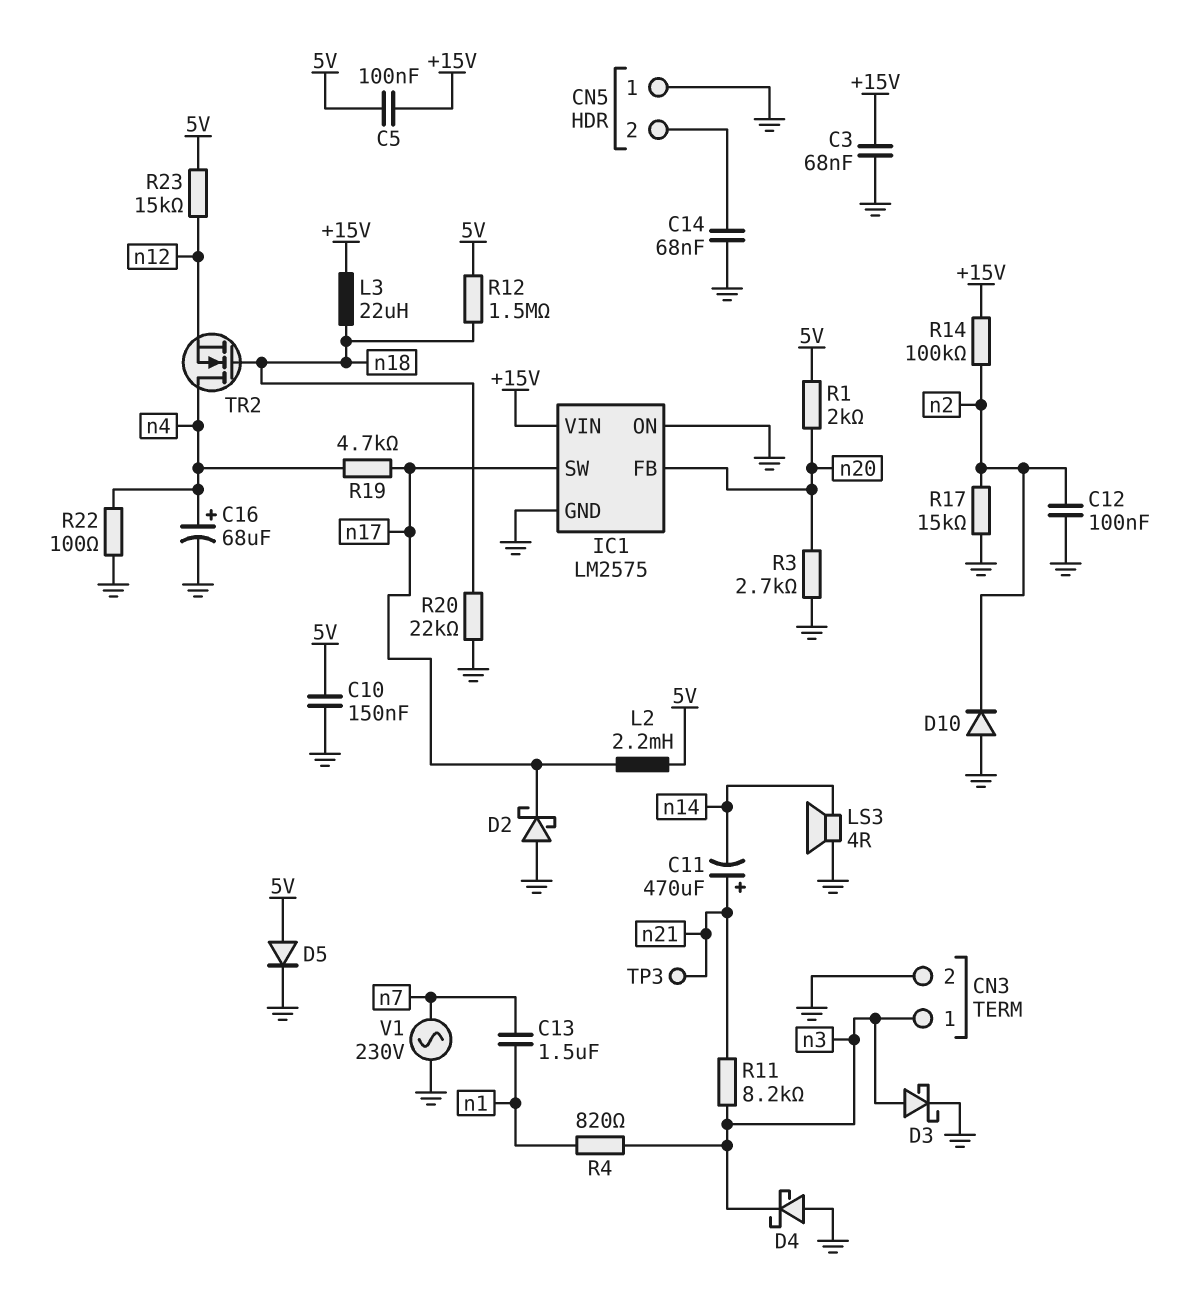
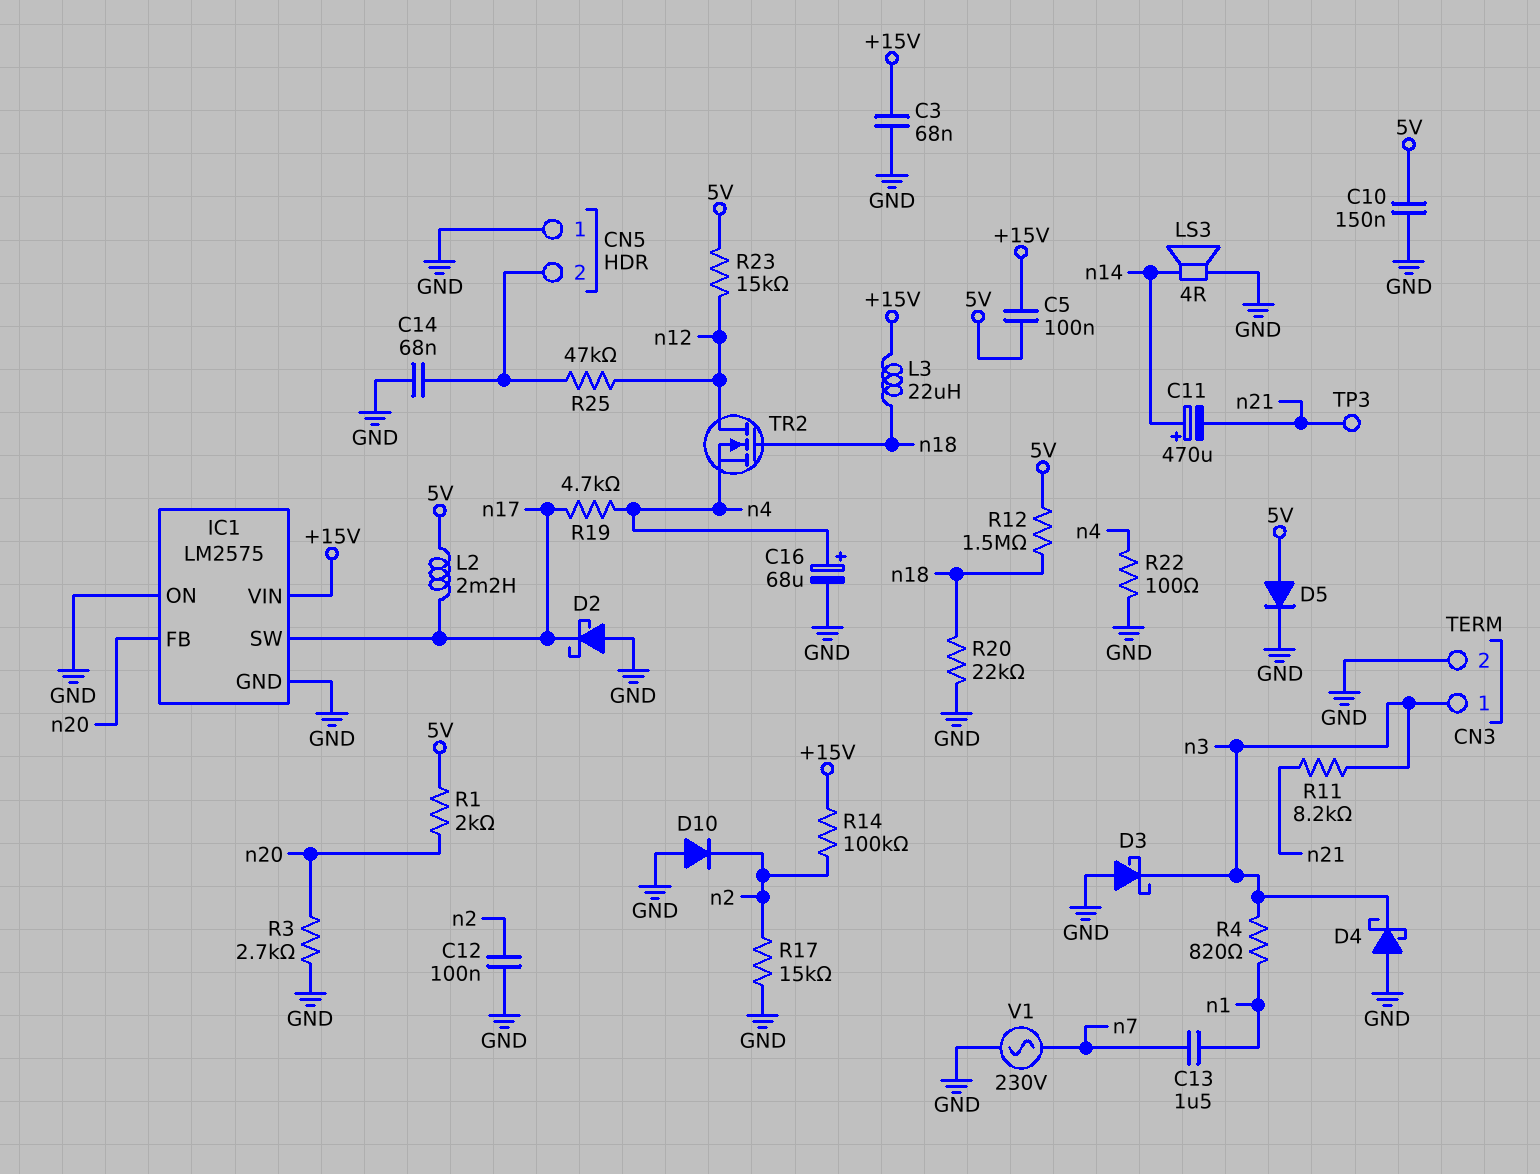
C11: 470uF (plus n21, minus n14) -> 470uF (plus n14, minus n21)
D3: schottky (A n3, K GND) -> schottky (A GND, K n3)
R25: none -> 47k (CN5/2, n12)
TR2: NMOS (G n18, D n4, S n12) -> NMOS (G n18, D n12, S n4)

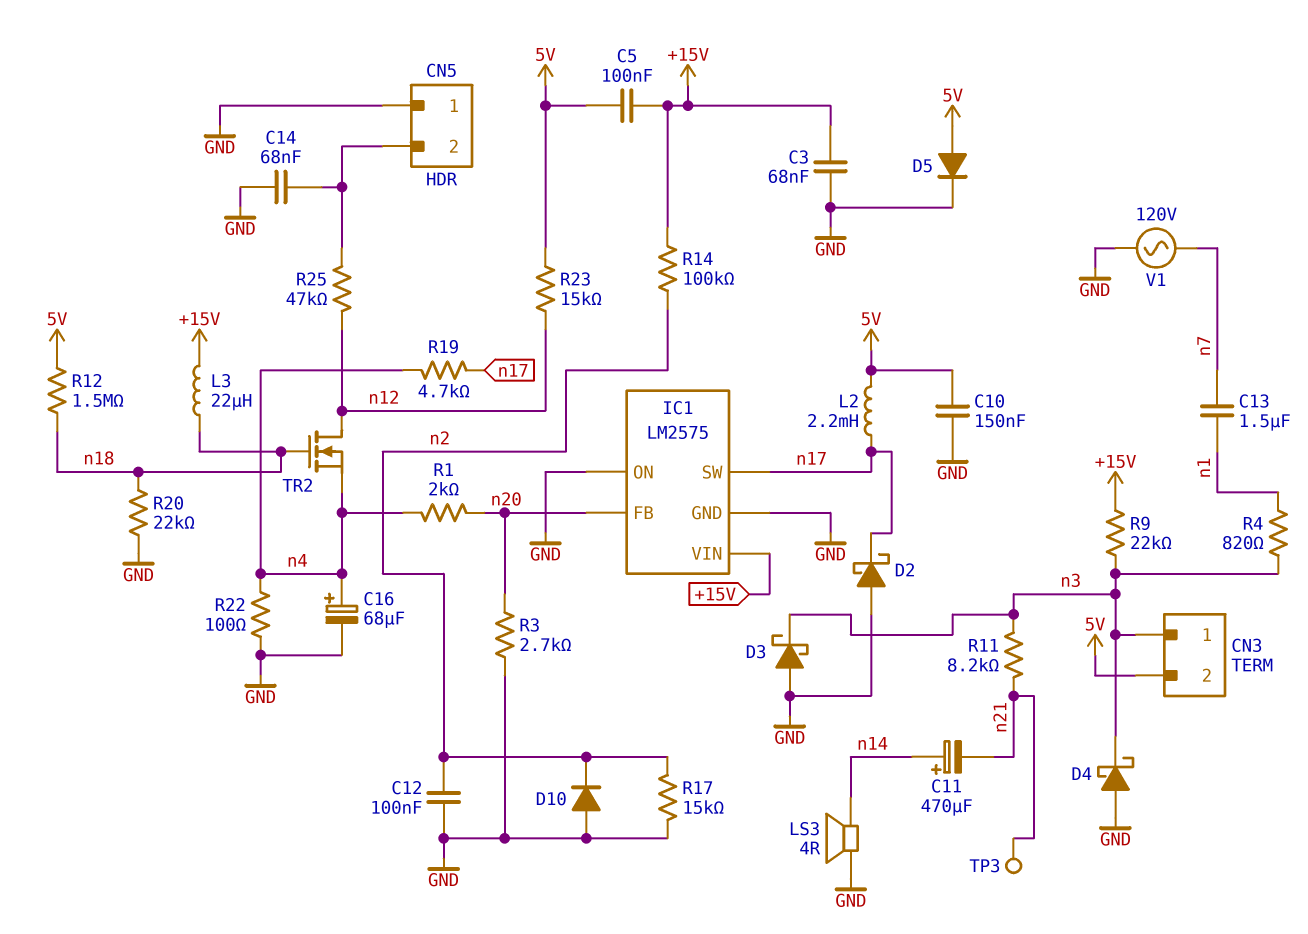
CN3 pin 2: GND -> 5V
R1: 2k (5V, n20) -> 2k (n4, n20)
R9: none -> 22k (+15V, n3)
V1: AC 230V (GND, n7) -> AC 120V (GND, n7)

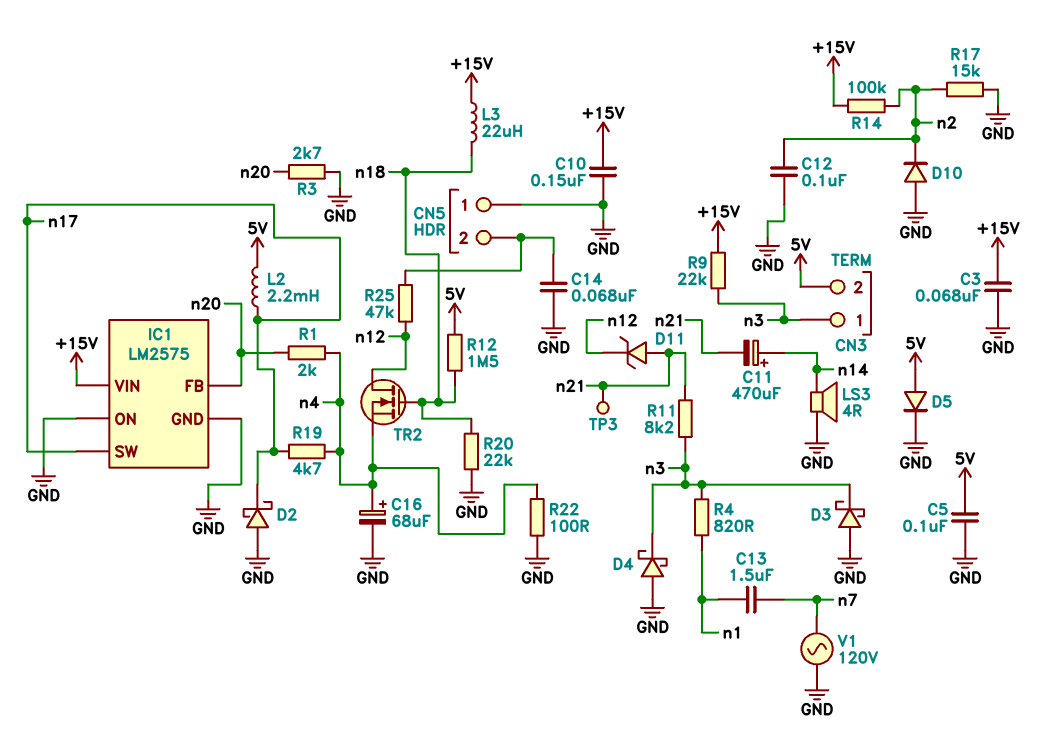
C5: 100nF (+15V, 5V) -> 100nF (5V, GND)
C10: 150nF (5V, GND) -> 150nF (+15V, GND)
D11: none -> zener (A n21, K n12)
R23: 15k (5V, n12) -> none

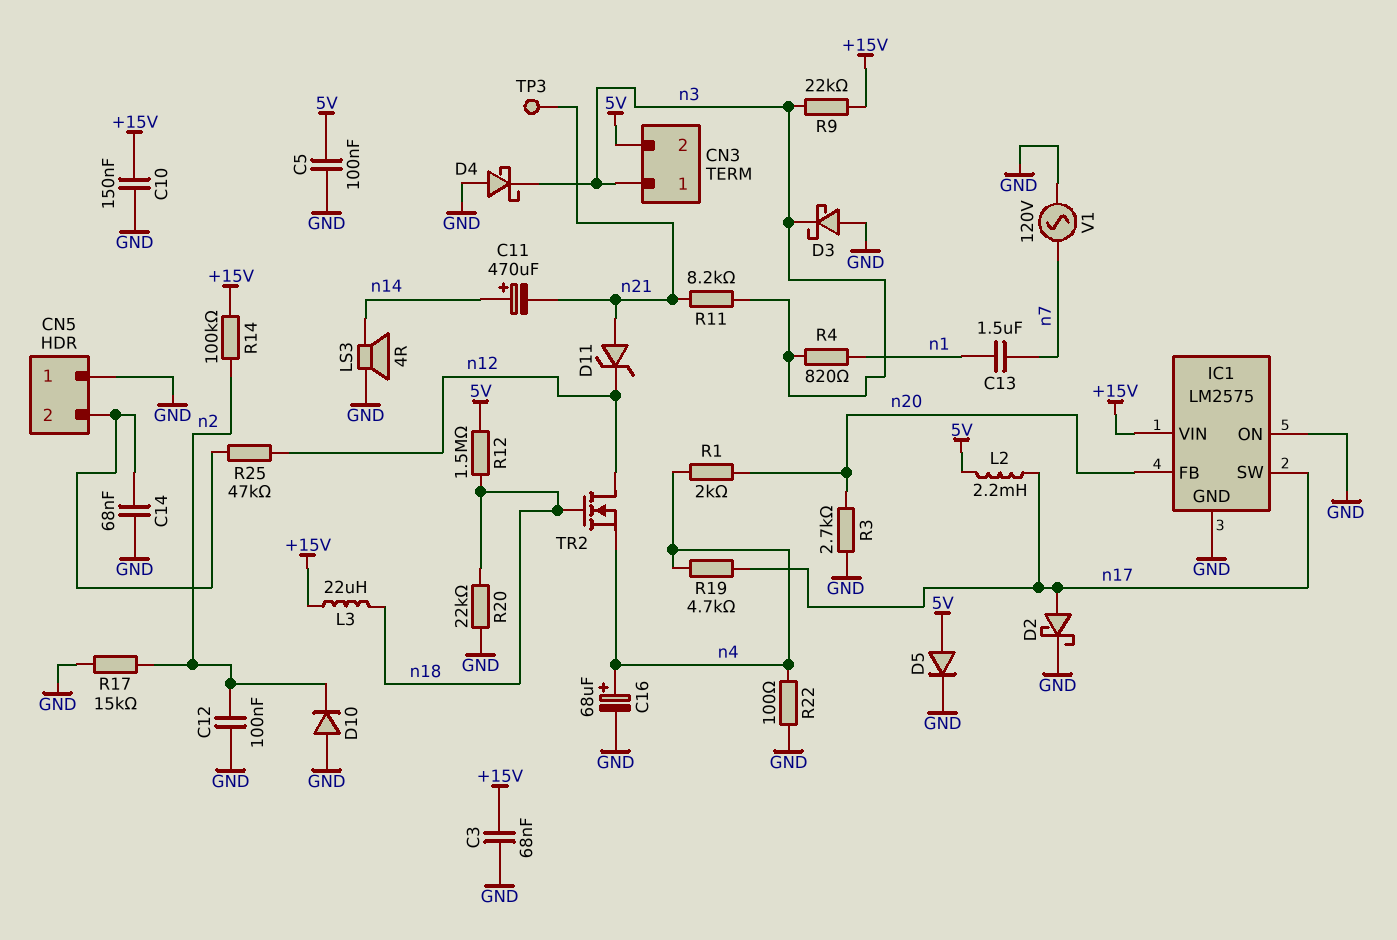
D2: schottky (A GND, K n17) -> schottky (A n17, K GND)

